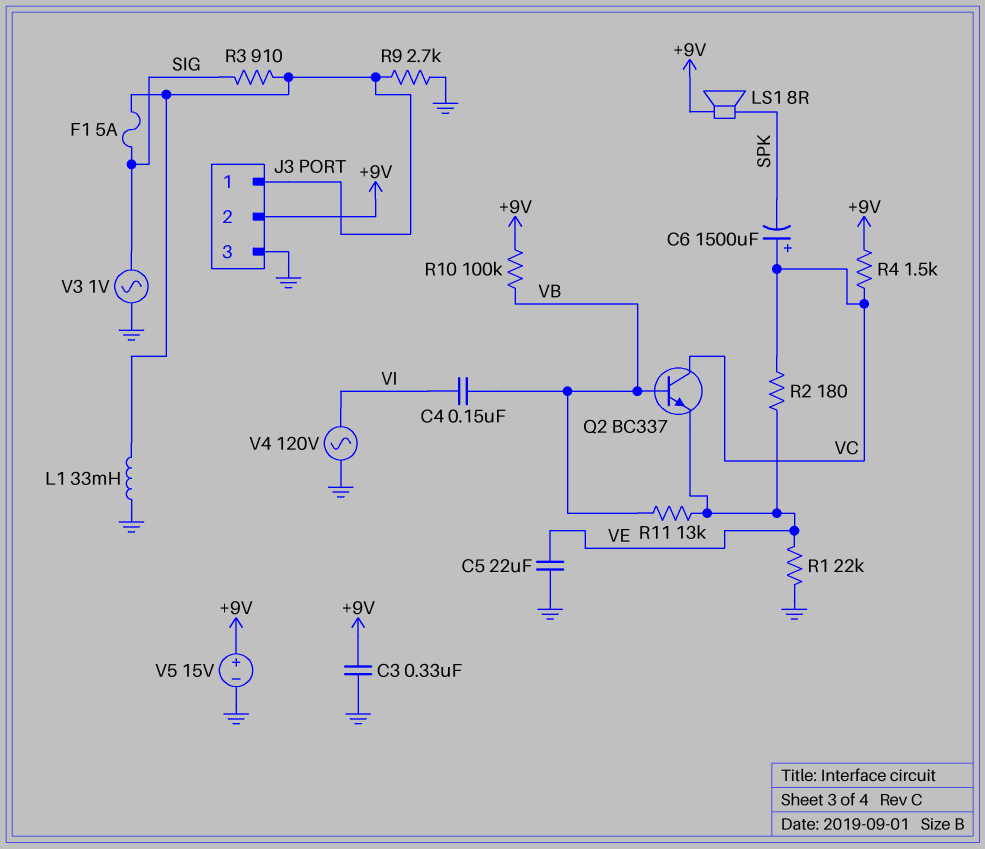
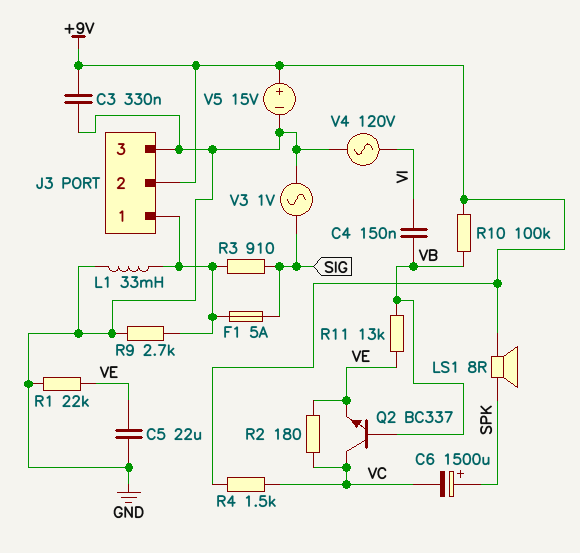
C6: 1500uF (plus VC, minus SPK) -> 1500uF (plus SPK, minus VC)

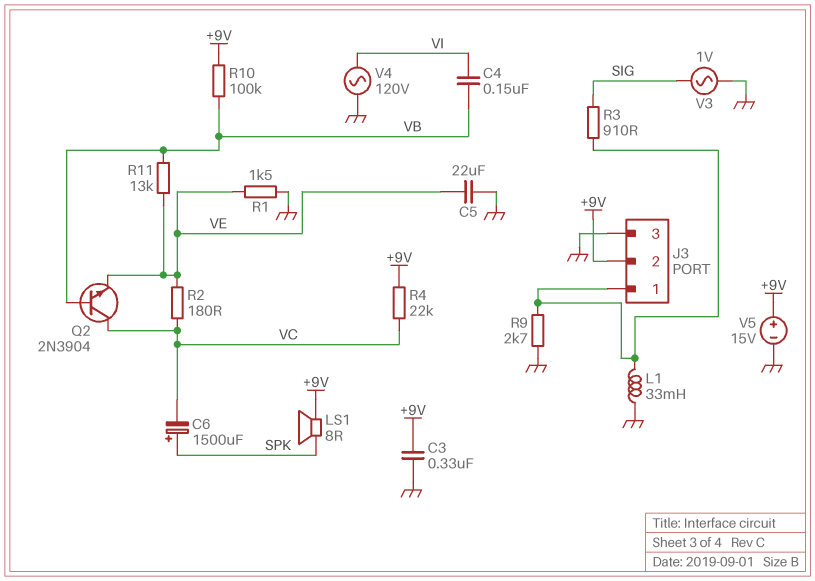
F1: 5A (J3/1, SIG) -> none
Q2: NPN BC337 (B VB, C VC, E VE) -> NPN 2N3904 (B VB, C VC, E VE)
R1: 22k (GND, VE) -> 1.5k (GND, VE)
R4: 1.5k (+9V, VC) -> 22k (+9V, VC)

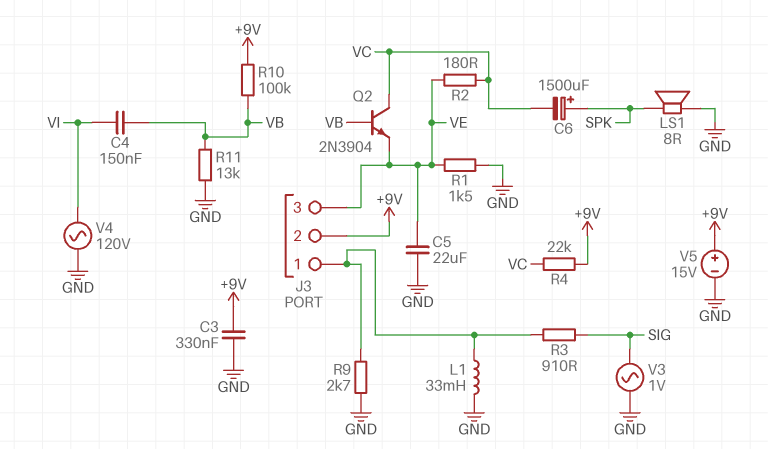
J3 pin 3: GND -> VE
LS1: speaker 8R (+9V, SPK) -> speaker 8R (GND, SPK)
R11: 13k (VB, VE) -> 13k (GND, VB)

